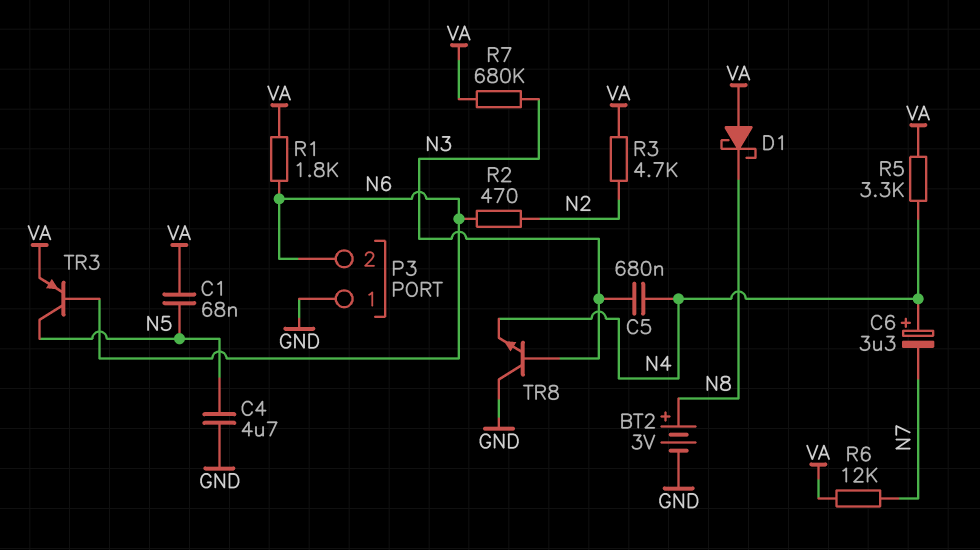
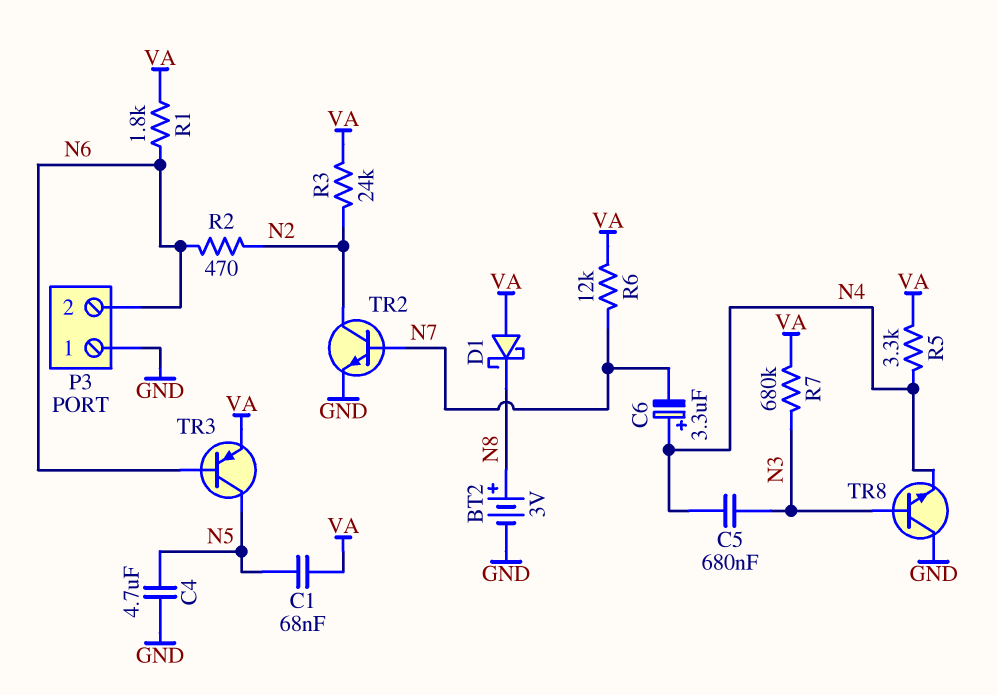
R3: 4.7k (N2, VA) -> 24k (N2, VA)
TR2: none -> NPN (B N7, C N2, E GND)

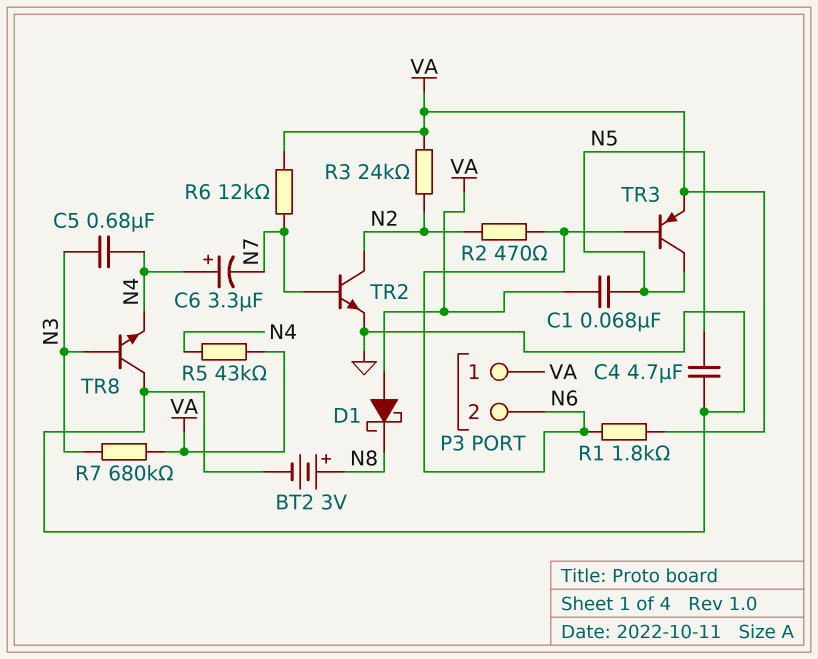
P3 pin 1: GND -> VA
R5: 3.3k (N4, VA) -> 43k (N4, VA)

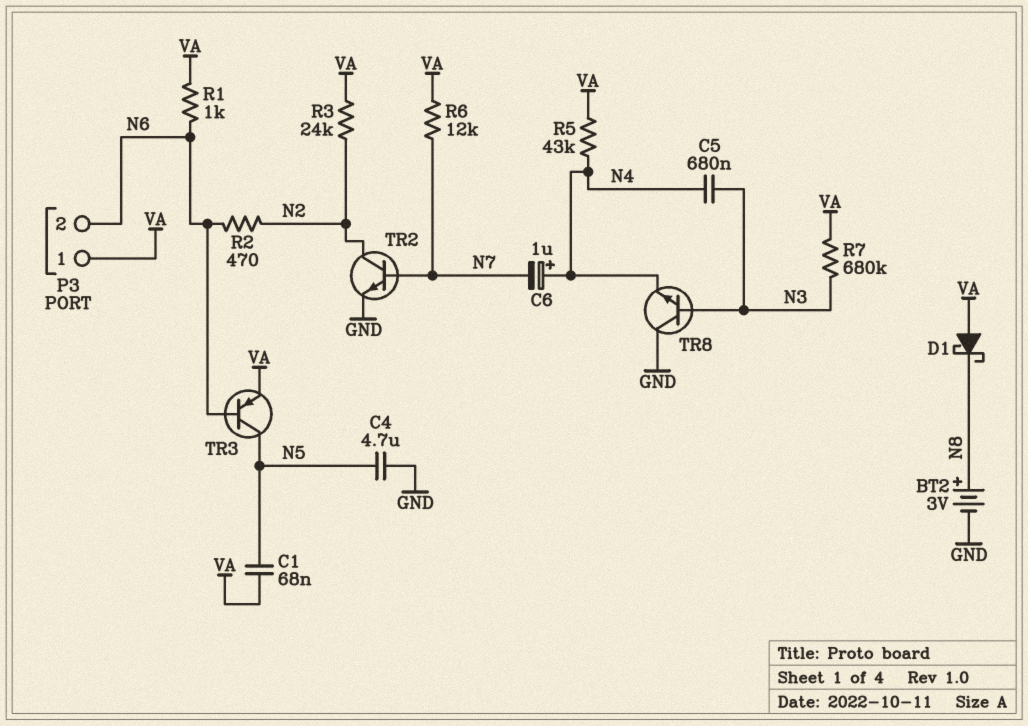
C6: 3.3uF (plus N4, minus N7) -> 1uF (plus N4, minus N7)
R1: 1.8k (N6, VA) -> 1k (N6, VA)

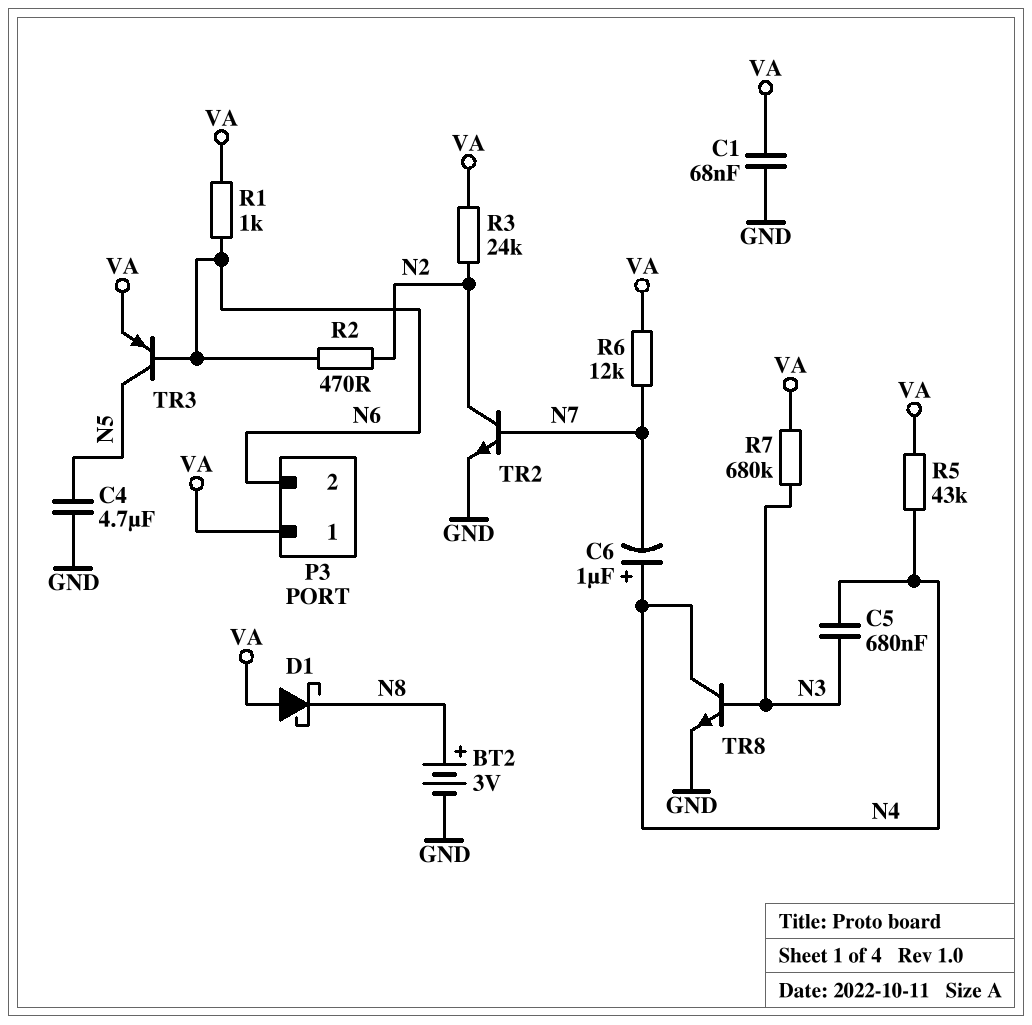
C1: 68nF (N5, VA) -> 68nF (GND, VA)
TR8: NPN (B N3, C GND, E N4) -> NPN (B N3, C N4, E GND)

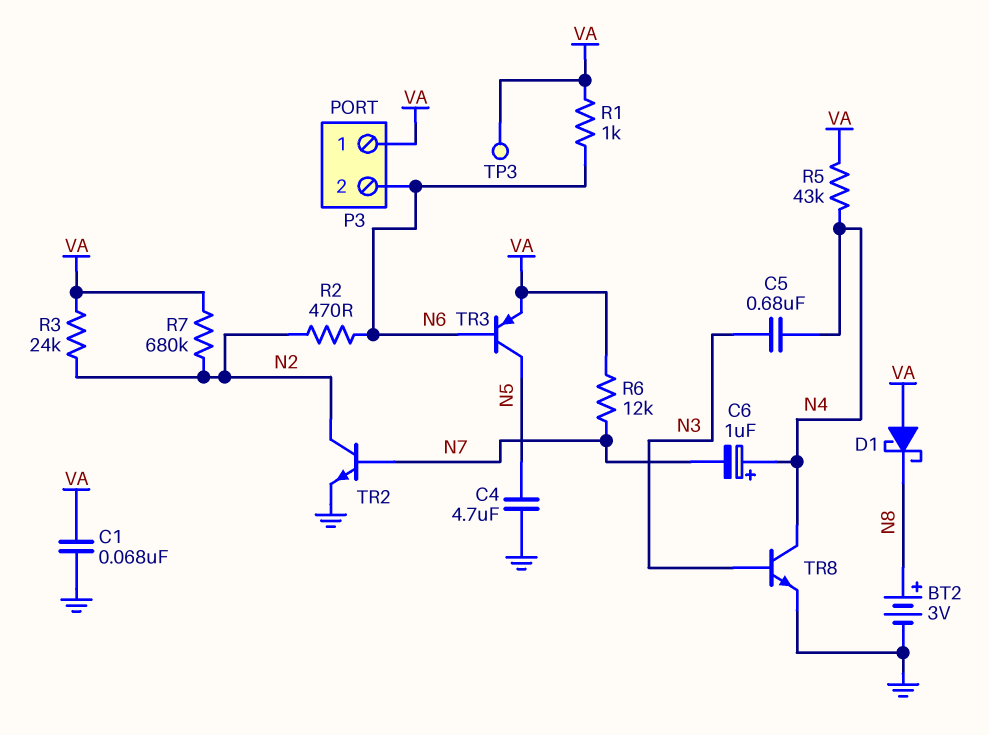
R7: 680k (N3, VA) -> 680k (N2, VA)
TP3: none -> test point (VA)

